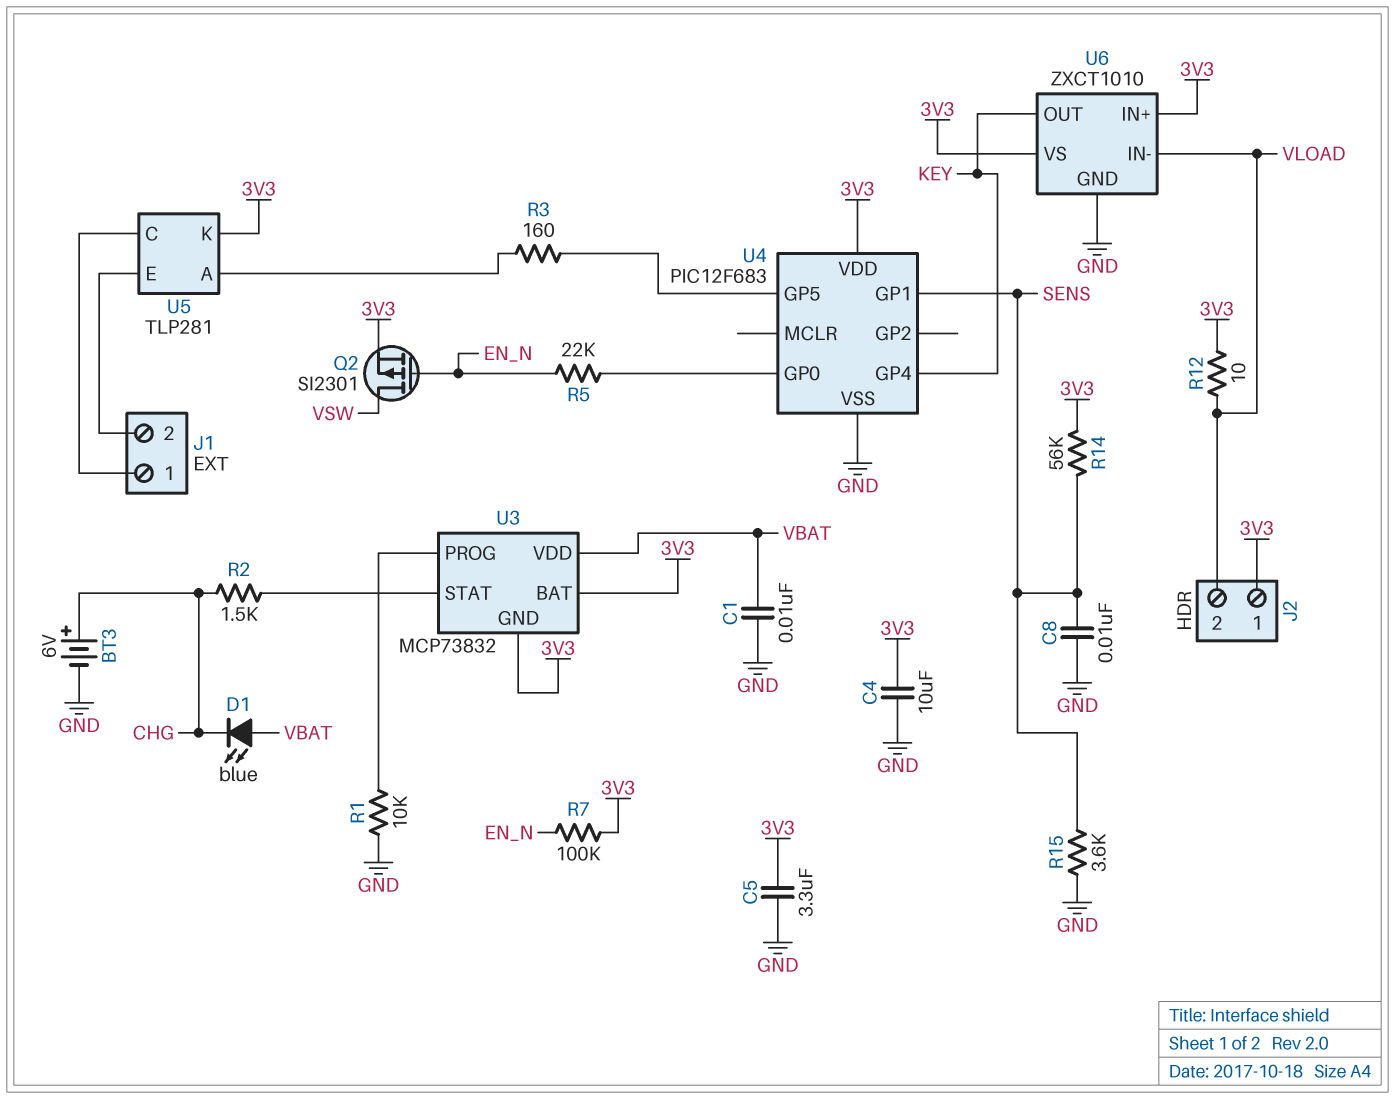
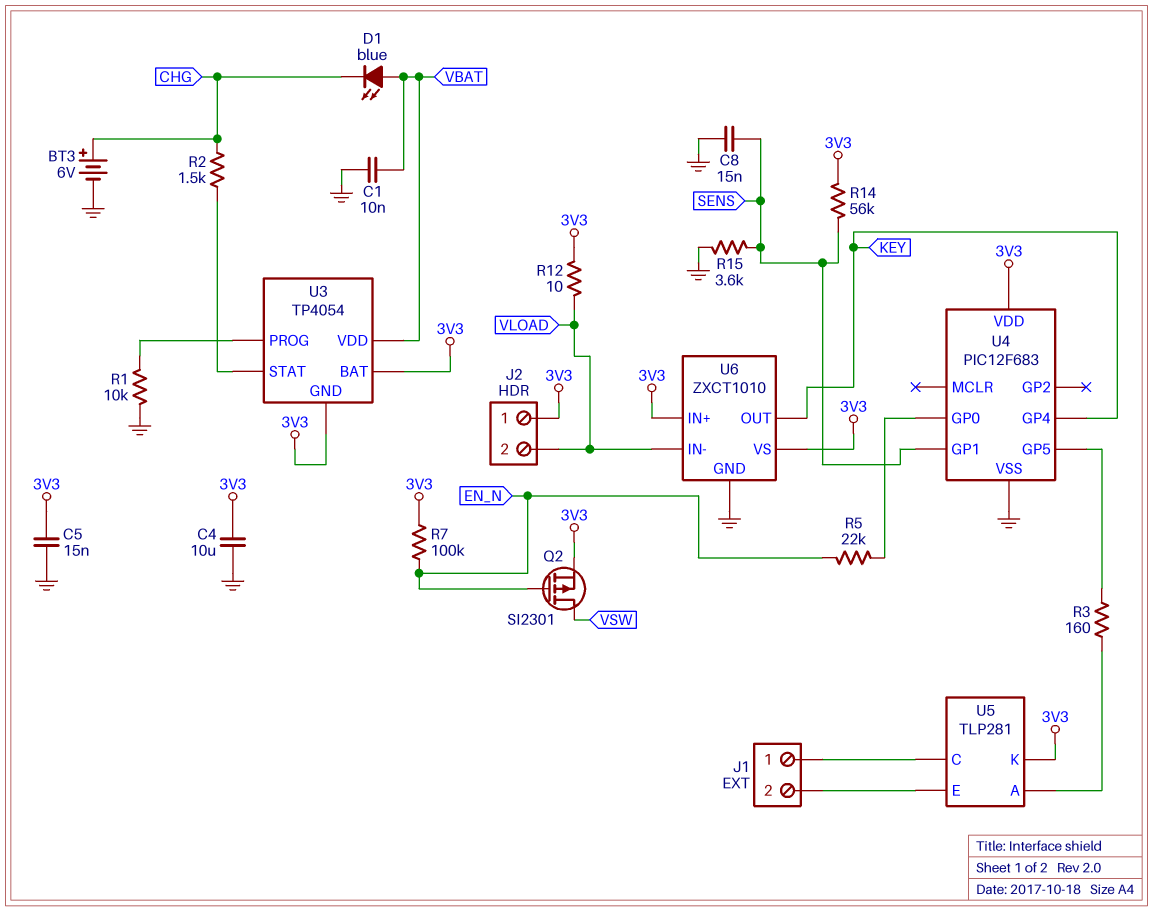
C5: 3.3uF (3V3, GND) -> 15nF (3V3, GND)
C8: 10nF (GND, SENS) -> 15nF (GND, SENS)
U3: MCP73832 -> TP4054

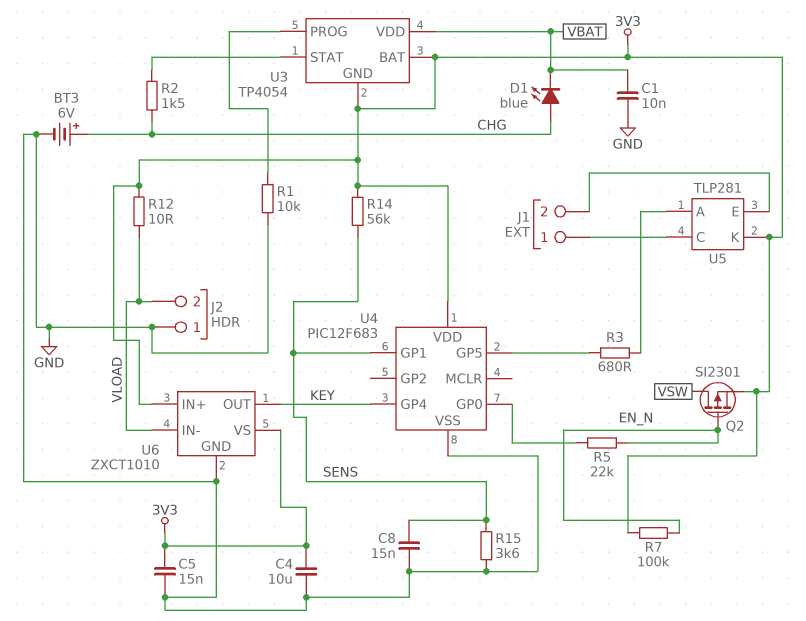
D1: LED blue (A VBAT, K CHG) -> LED blue (A CHG, K VBAT)
J2 pin 1: 3V3 -> GND
R3: 160 (U4/GP5, U5/A) -> 680 (U4/GP5, U5/A)

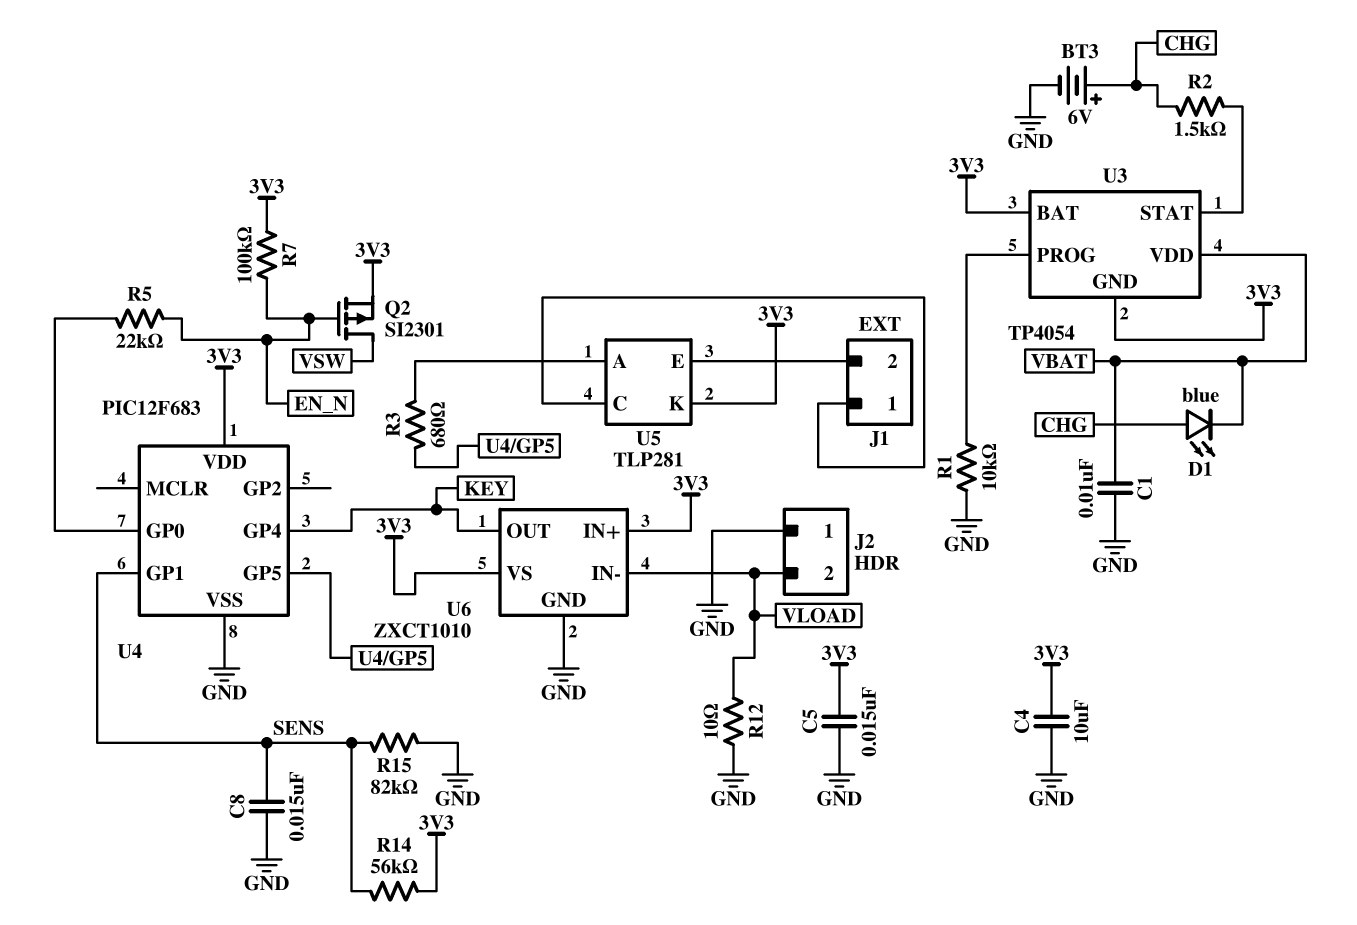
R12: 10 (3V3, VLOAD) -> 10 (GND, VLOAD)
R15: 3.6k (GND, SENS) -> 82k (GND, SENS)

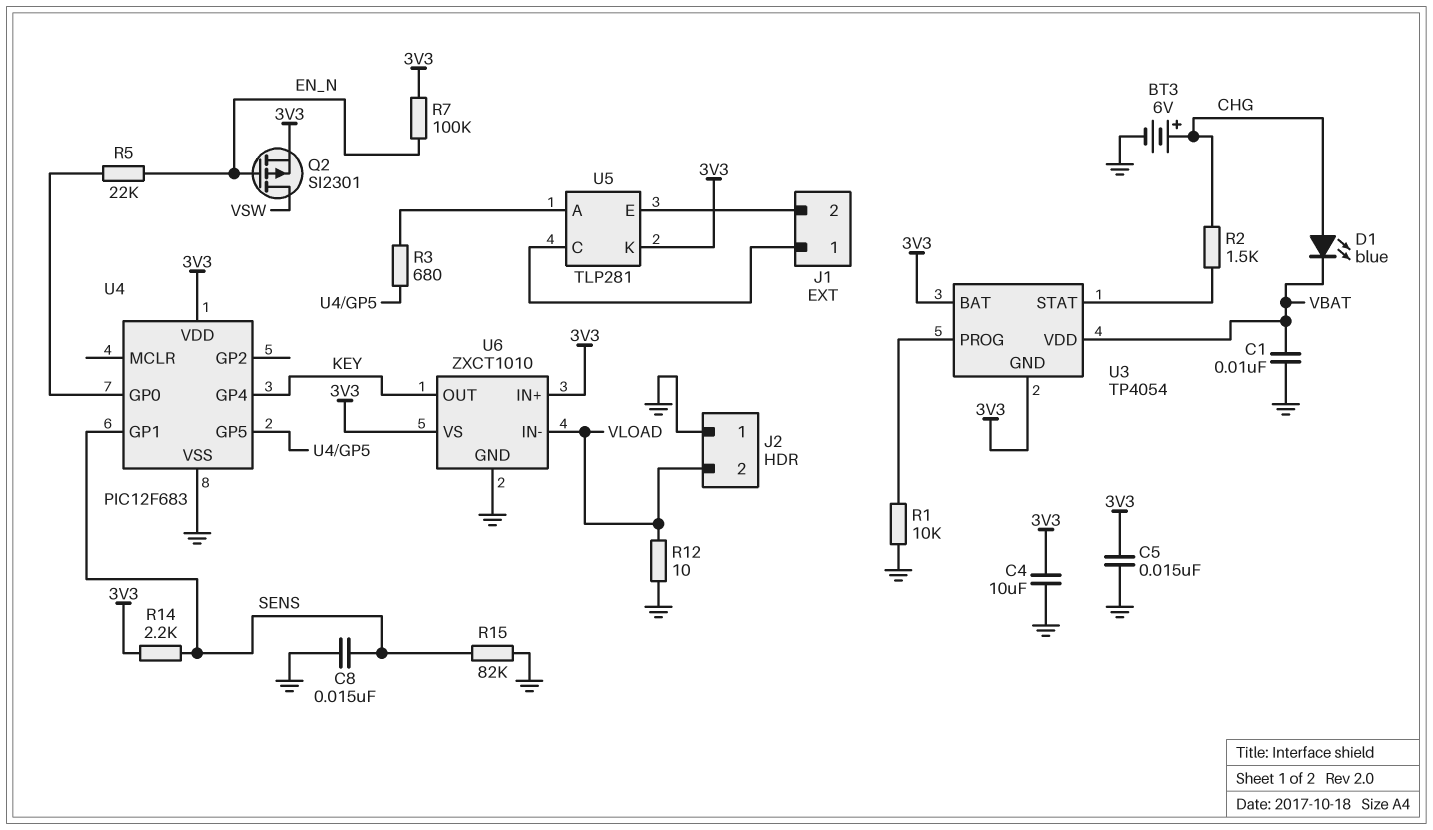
R14: 56k (3V3, SENS) -> 2.2k (3V3, SENS)

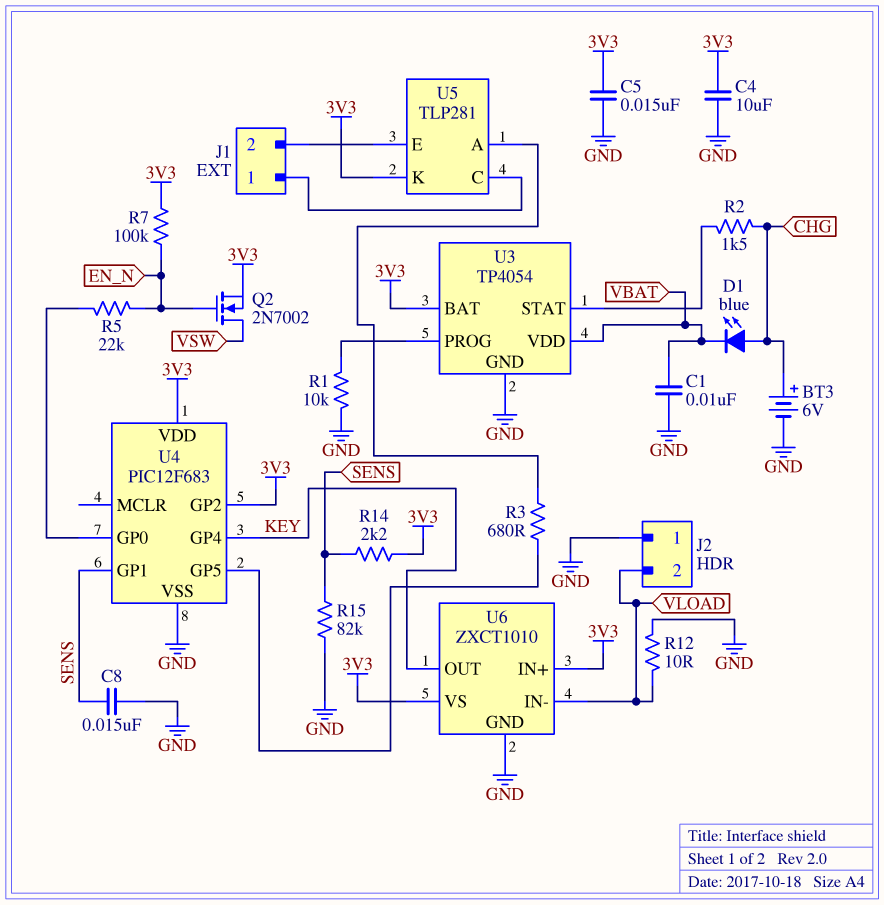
Q2: PMOS SI2301 (G EN_N, D VSW, S 3V3) -> NMOS 2N7002 (G EN_N, D VSW, S 3V3)
U3 pin GND: 3V3 -> GND
U4 pin GP2: none -> 3V3

